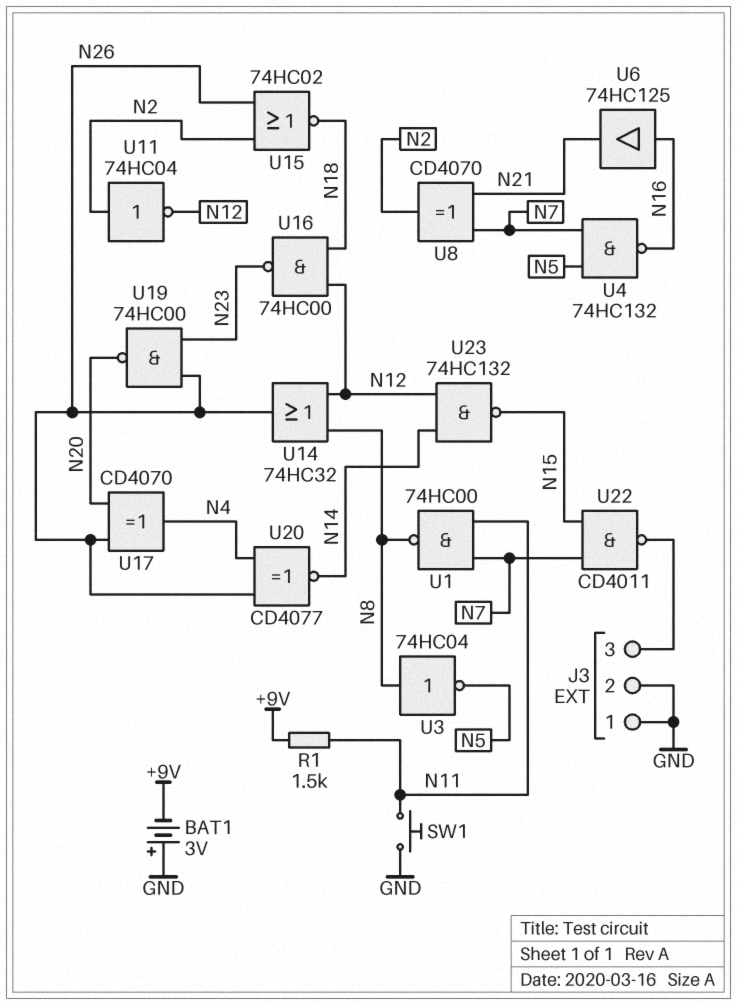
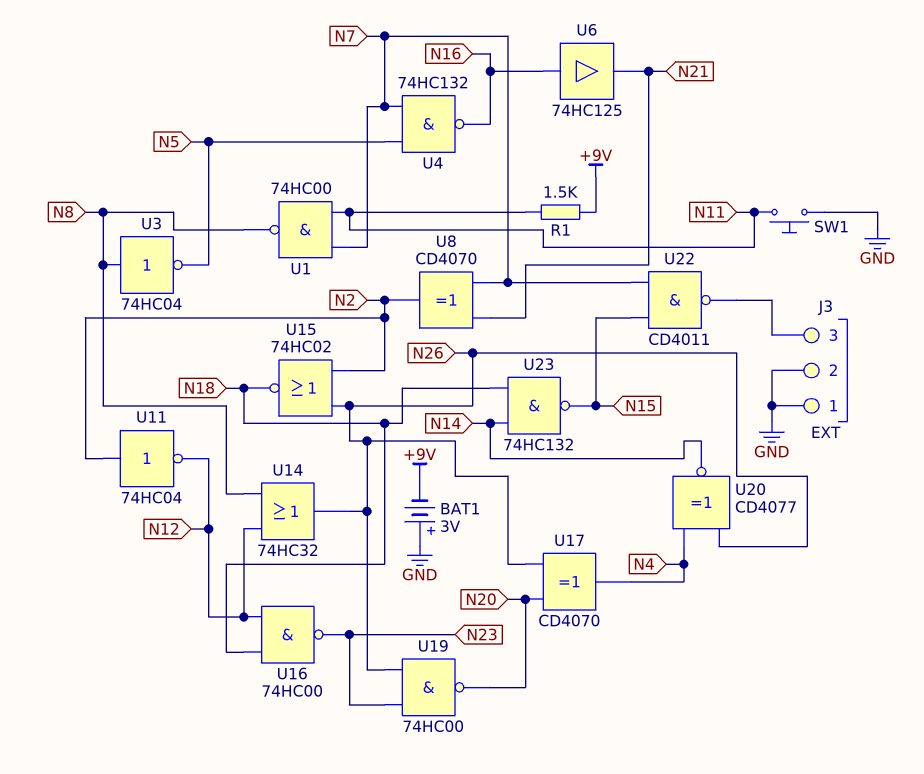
U23: NAND 74HC132 (in N12, in N14, out N15) -> NAND 74HC132 (in N14, in N18, out N15)

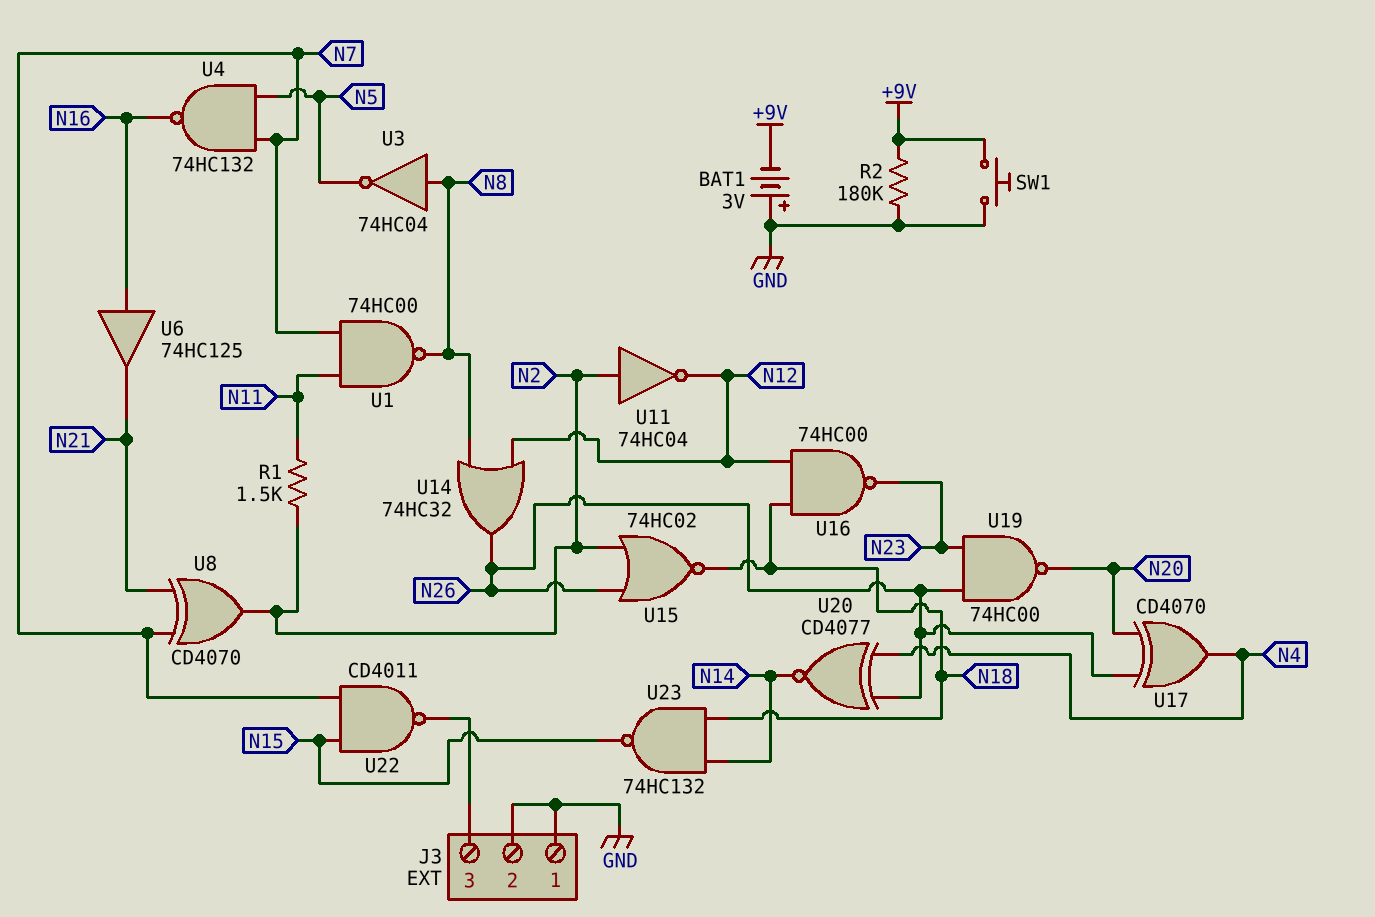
R1: 1.5k (+9V, N11) -> 1.5k (N2, N11)
R2: none -> 180k (+9V, GND)
SW1: button (GND, N11) -> button (+9V, GND)

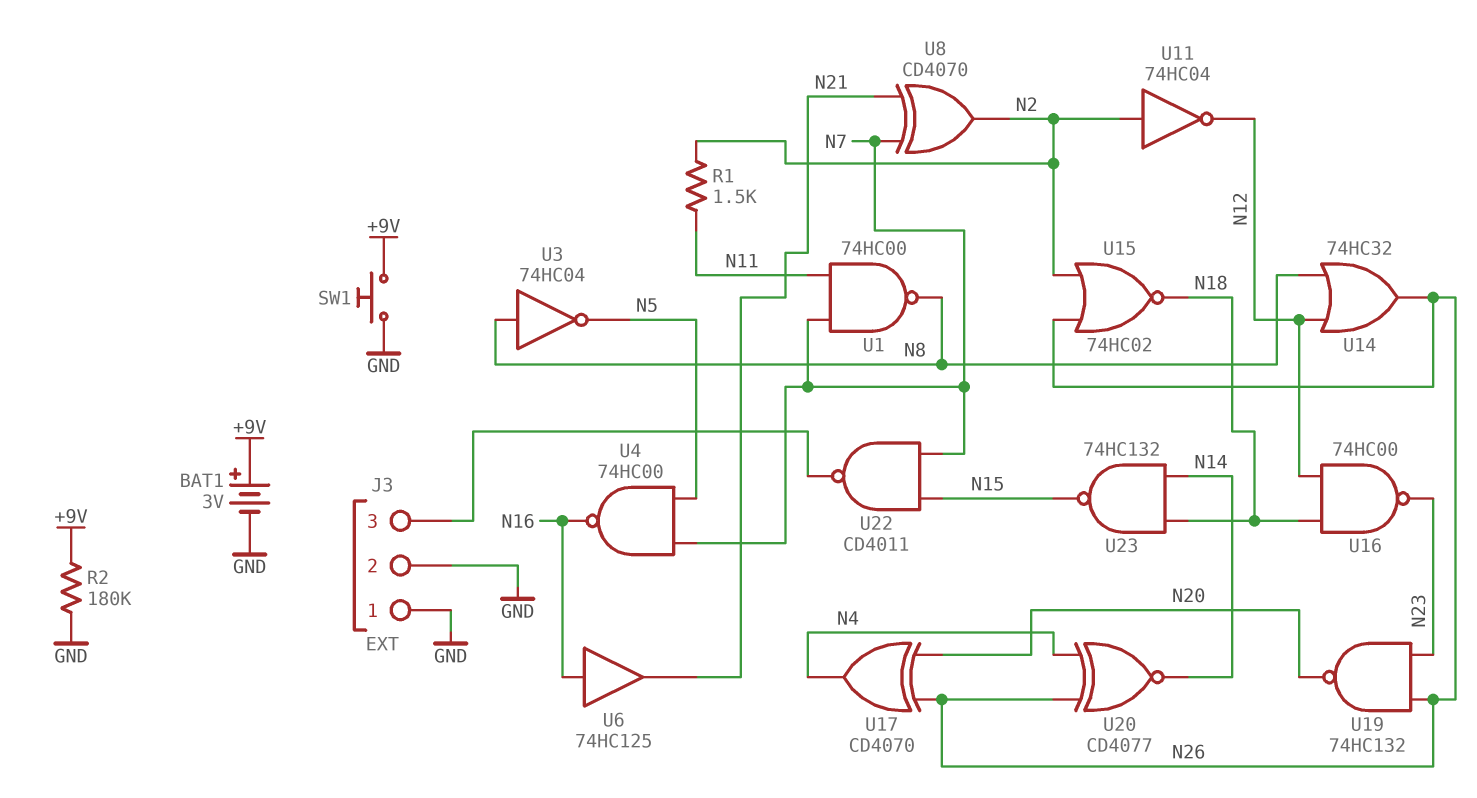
BAT1: 3V (plus GND, minus +9V) -> 3V (plus +9V, minus GND)
U4: NAND 74HC132 (in N5, in N7, out N16) -> NAND 74HC00 (in N5, in N7, out N16)
U19: NAND 74HC00 (in N23, in N26, out N20) -> NAND 74HC132 (in N23, in N26, out N20)

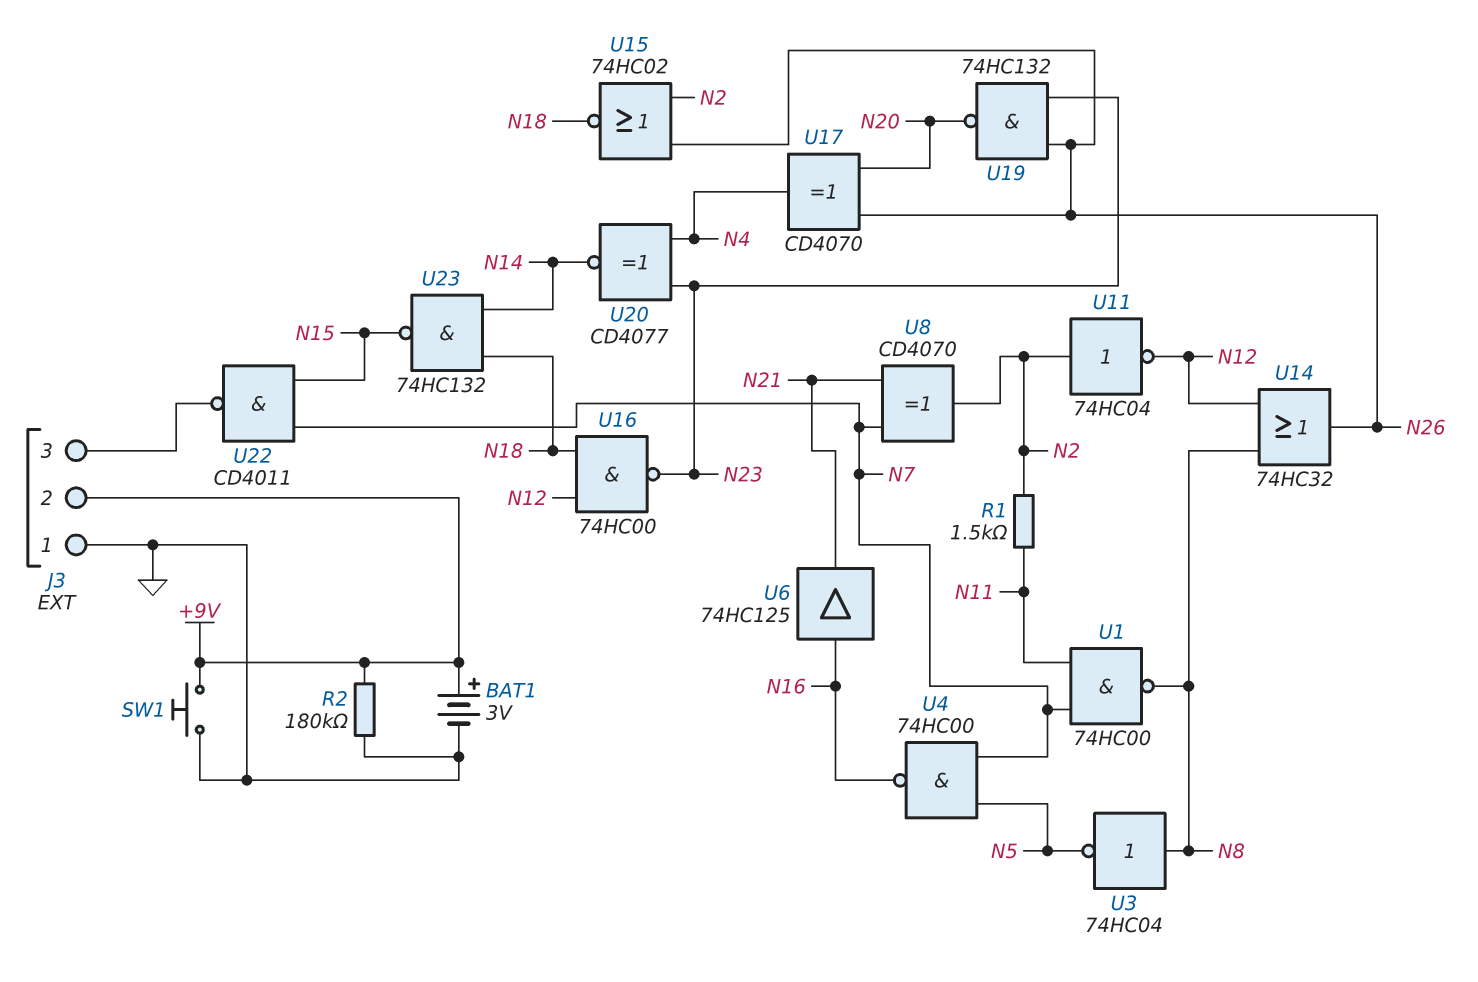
J3 pin 2: GND -> +9V
U20: XNOR CD4077 (in N4, in N26, out N14) -> XNOR CD4077 (in N4, in N23, out N14)

